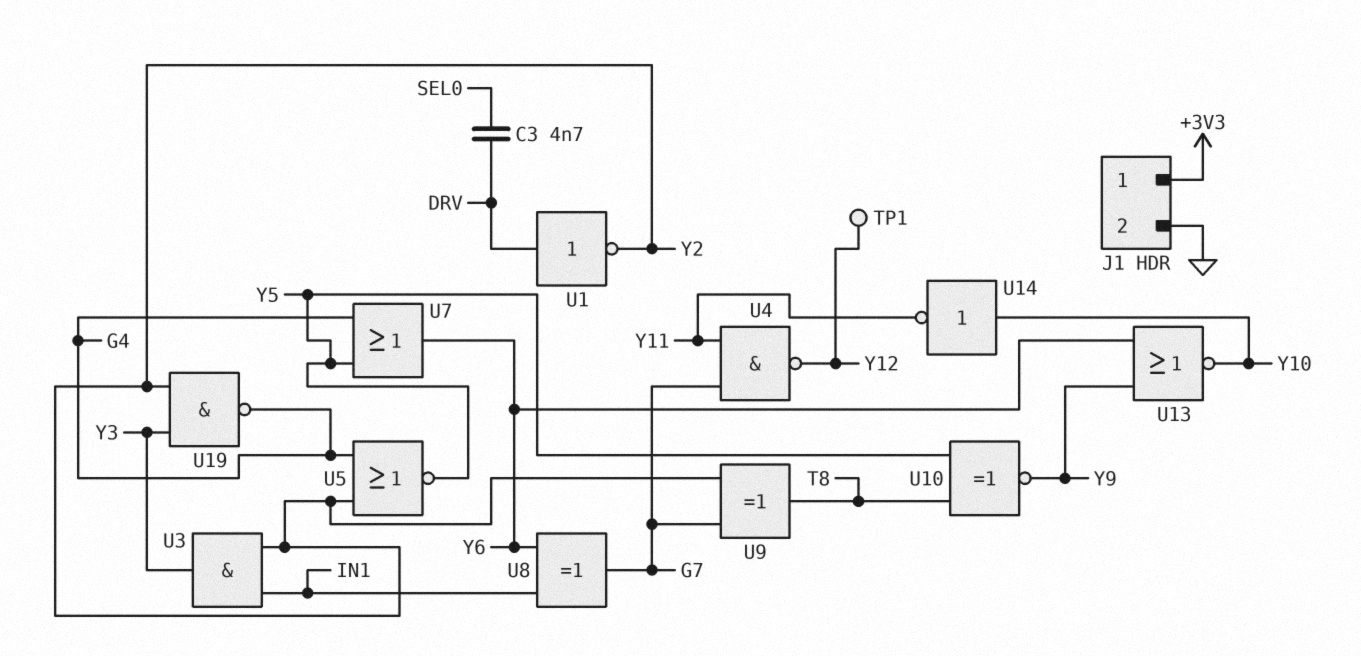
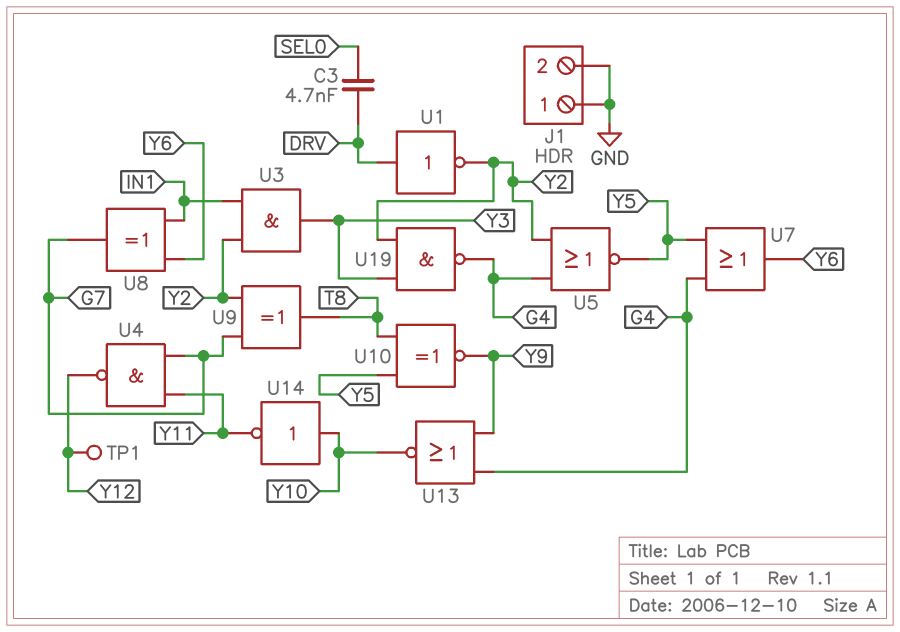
J1 pin 1: +3V3 -> GND
U13: NOR (in Y6, in Y9, out Y10) -> NOR (in G4, in Y9, out Y10)

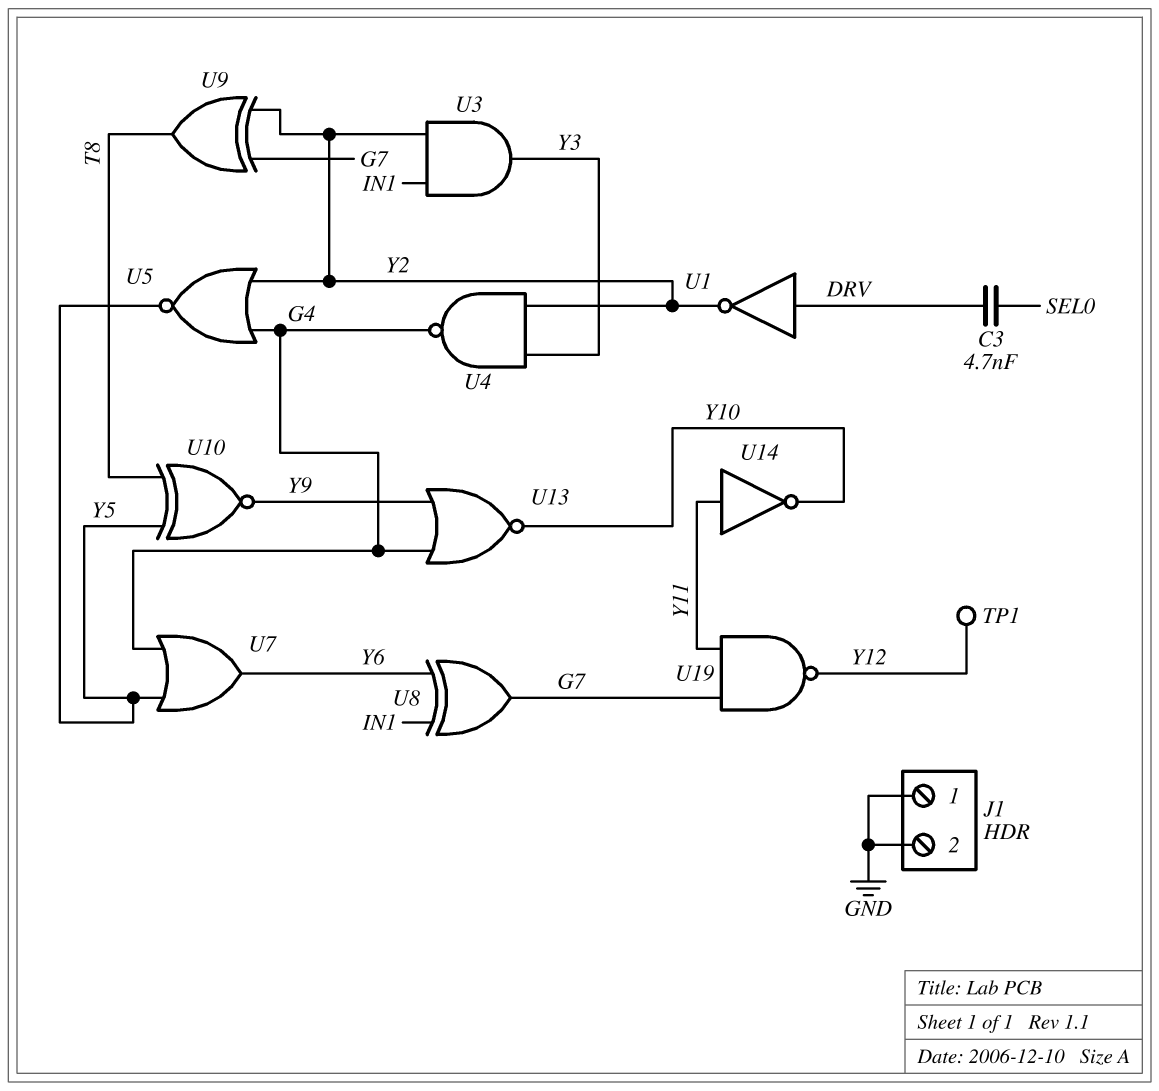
U4: NAND (in G7, in Y11, out Y12) -> NAND (in Y2, in Y3, out G4)
U14: NOT (in Y10, out Y11) -> NOT (in Y11, out Y10)
U19: NAND (in Y2, in Y3, out G4) -> NAND (in G7, in Y11, out Y12)

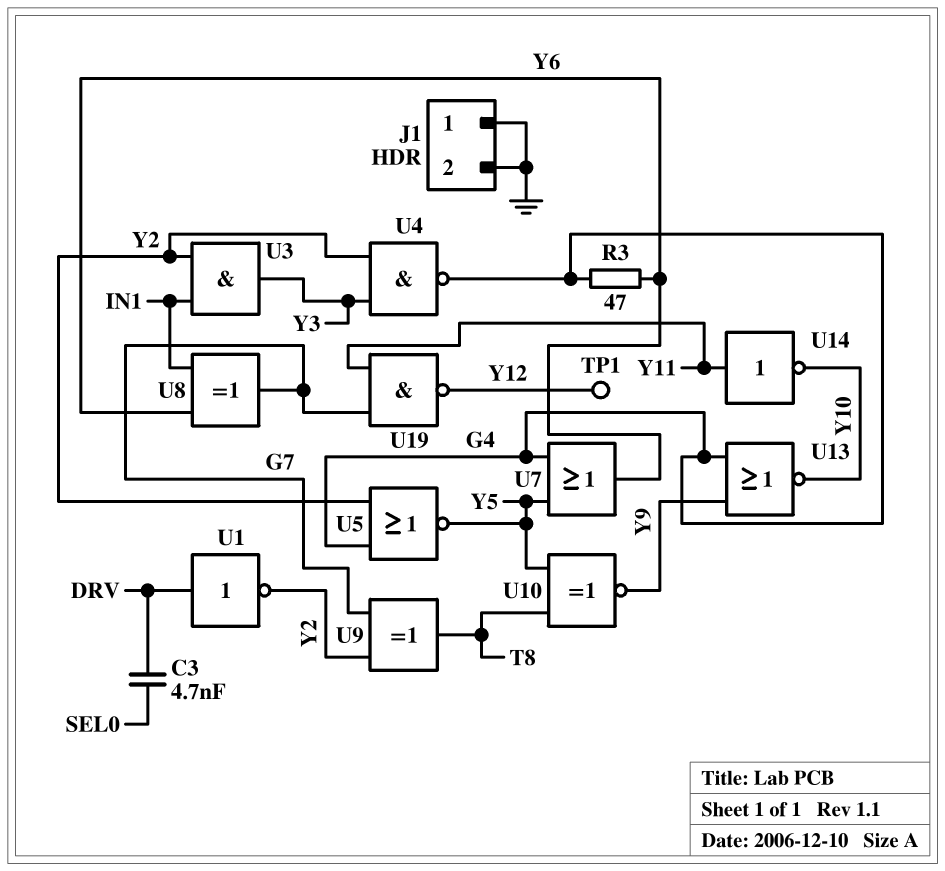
R3: none -> 47 (G4, Y6)

